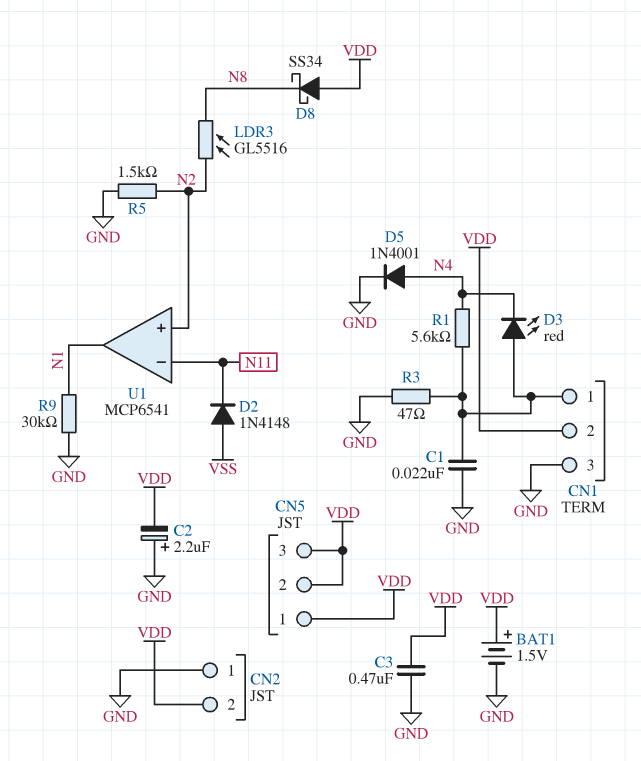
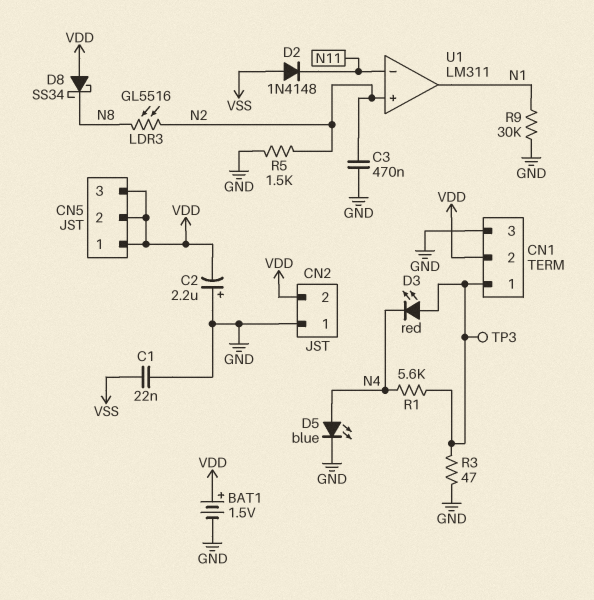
C1: 22nF (CN1/1, GND) -> 22nF (GND, VSS)
C3: 470nF (GND, VDD) -> 470nF (GND, N2)
D5: diode 1N4001 (A N4, K GND) -> LED blue (A N4, K GND)
TP3: none -> test point (CN1/1)
U1: MCP6541 -> LM311

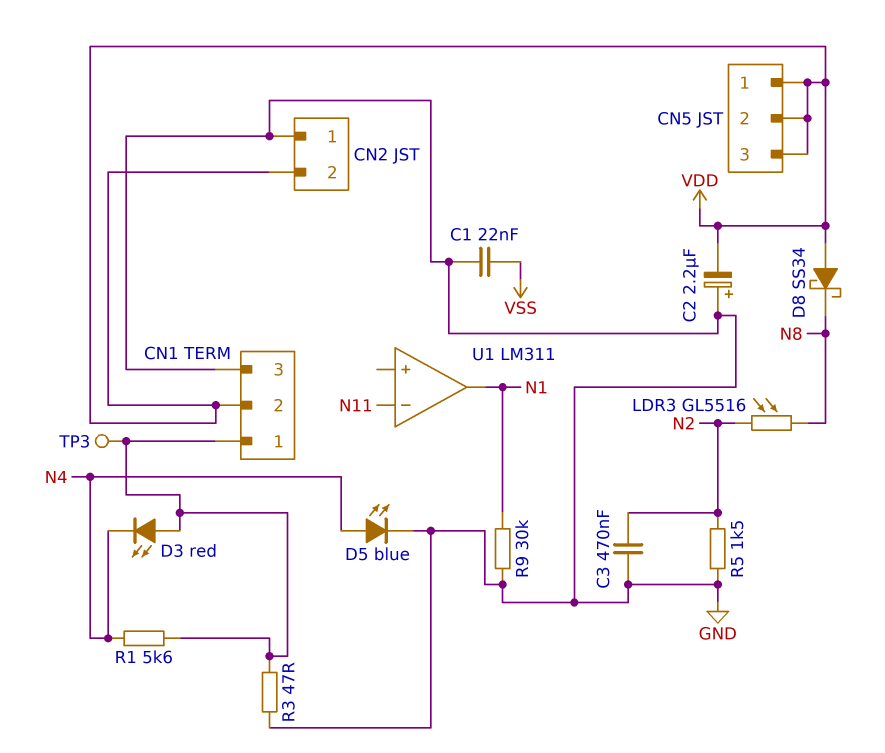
BAT1: 1.5V (plus VDD, minus GND) -> none
D2: diode 1N4148 (A VSS, K N11) -> none
U1 pin in+: N2 -> none

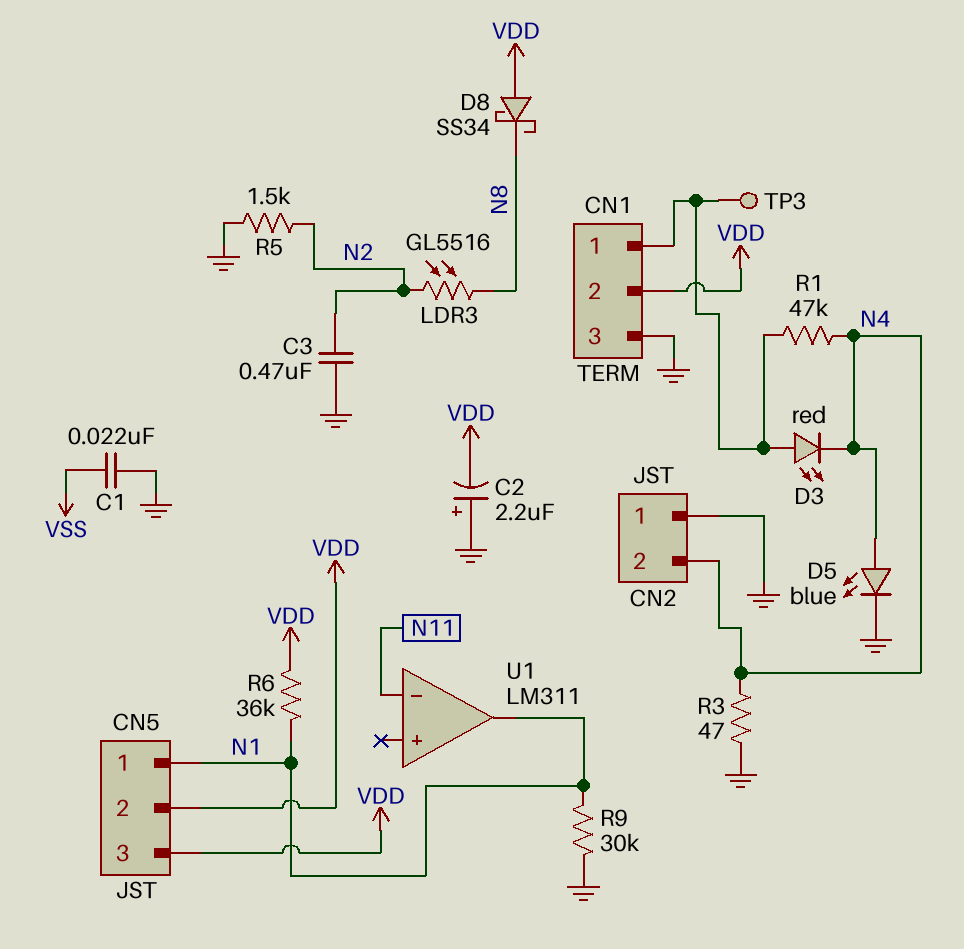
CN2 pin 2: VDD -> N4
CN5 pin 1: VDD -> N1
R1: 5.6k (CN1/1, N4) -> 47k (CN1/1, N4)
R3: 47 (CN1/1, GND) -> 47 (GND, N4)
R6: none -> 36k (N1, VDD)

